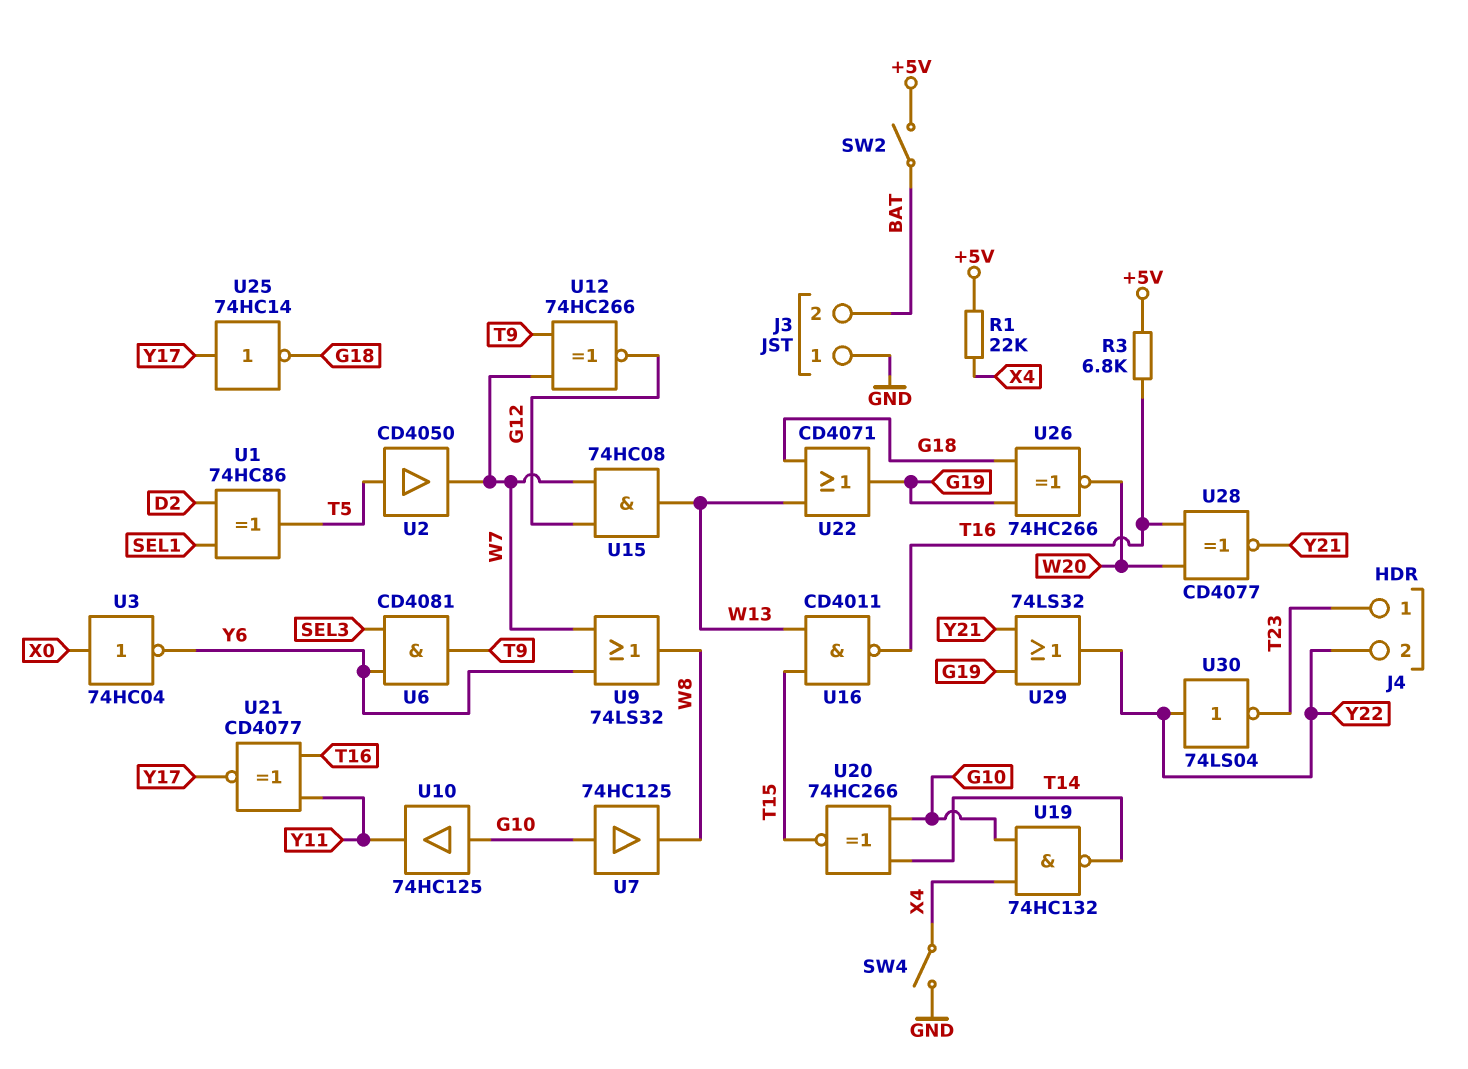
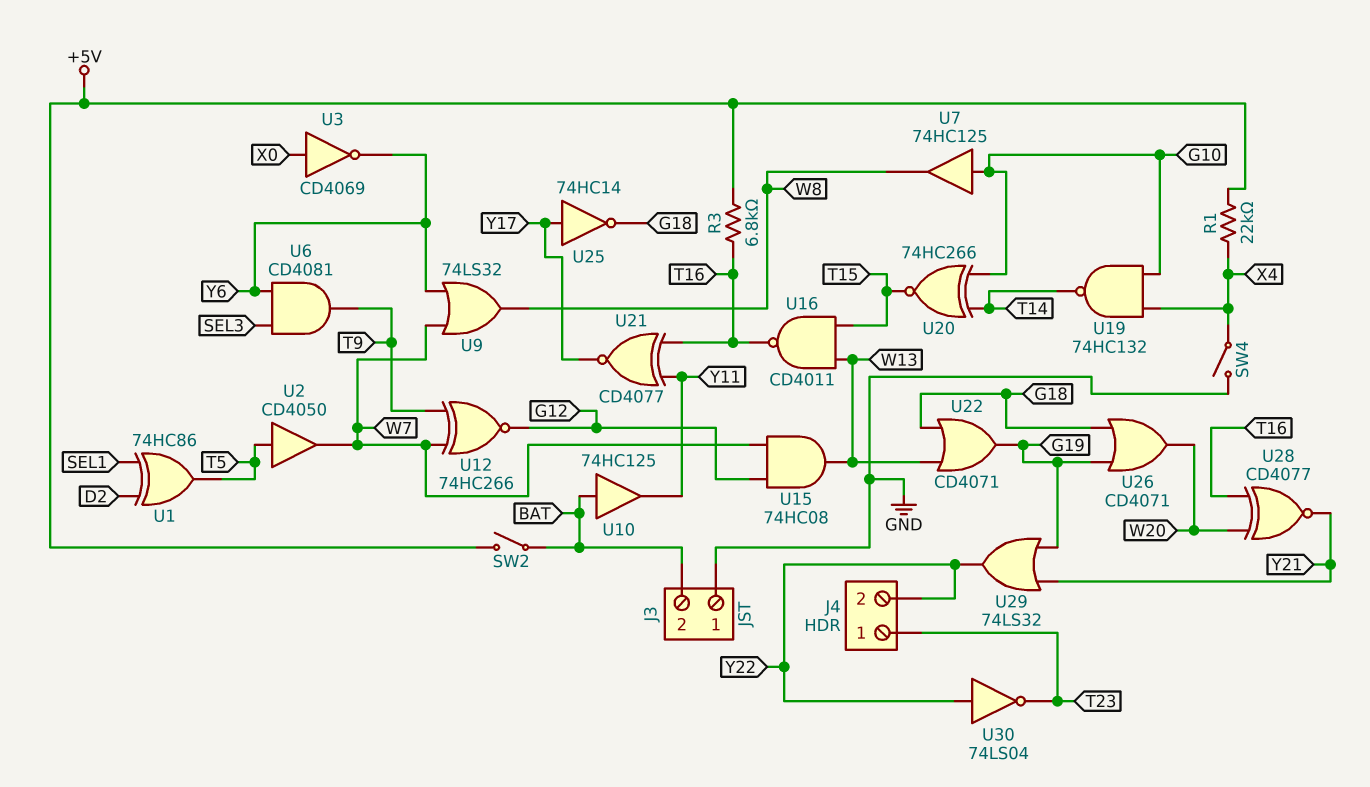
U3: NOT 74HC04 (in X0, out Y6) -> NOT CD4069 (in X0, out Y6)
U10: buffer 74HC125 (in G10, out Y11) -> buffer 74HC125 (in BAT, out Y11)
U26: XNOR 74HC266 (in G18, in G19, out W20) -> OR CD4071 (in G18, in G19, out W20)

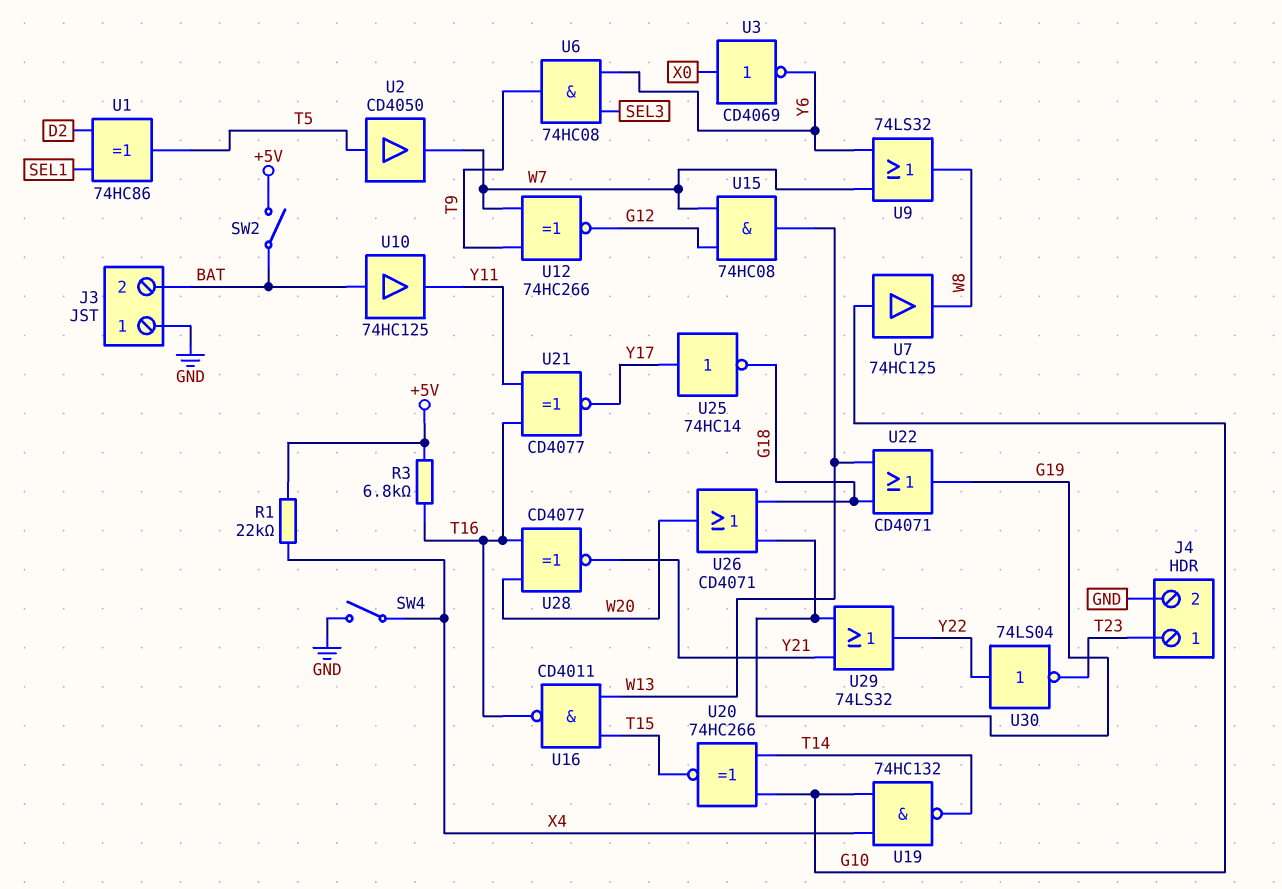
J4 pin 2: Y22 -> GND
U6: AND CD4081 (in SEL3, in Y6, out T9) -> AND 74HC08 (in SEL3, in Y6, out T9)

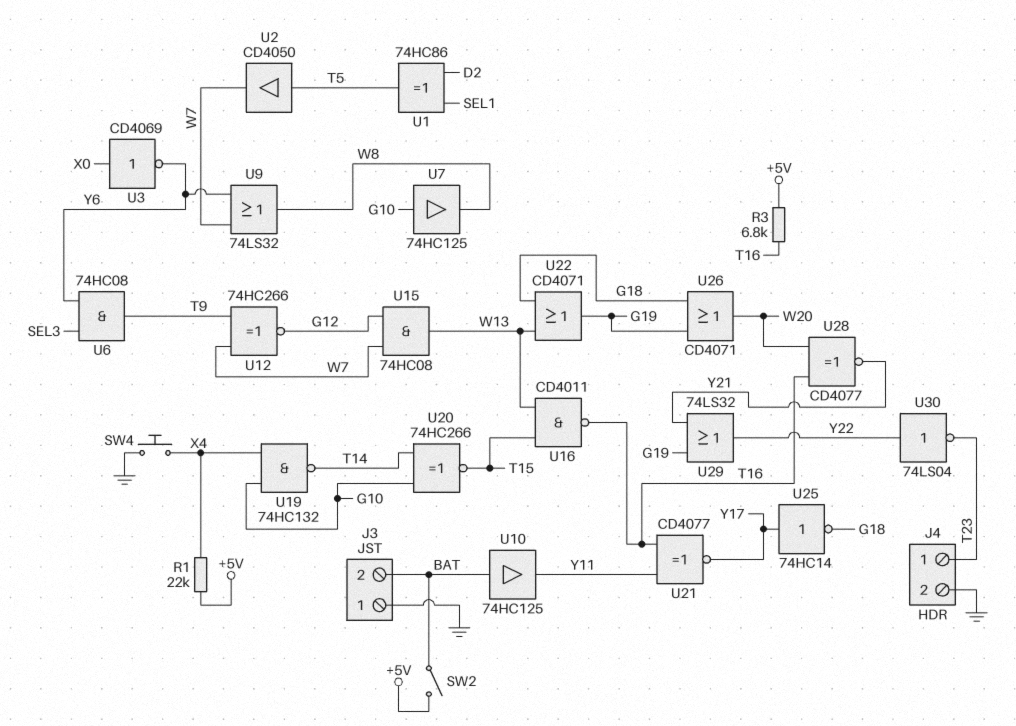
SW4: switch (GND, X4) -> button (GND, X4)

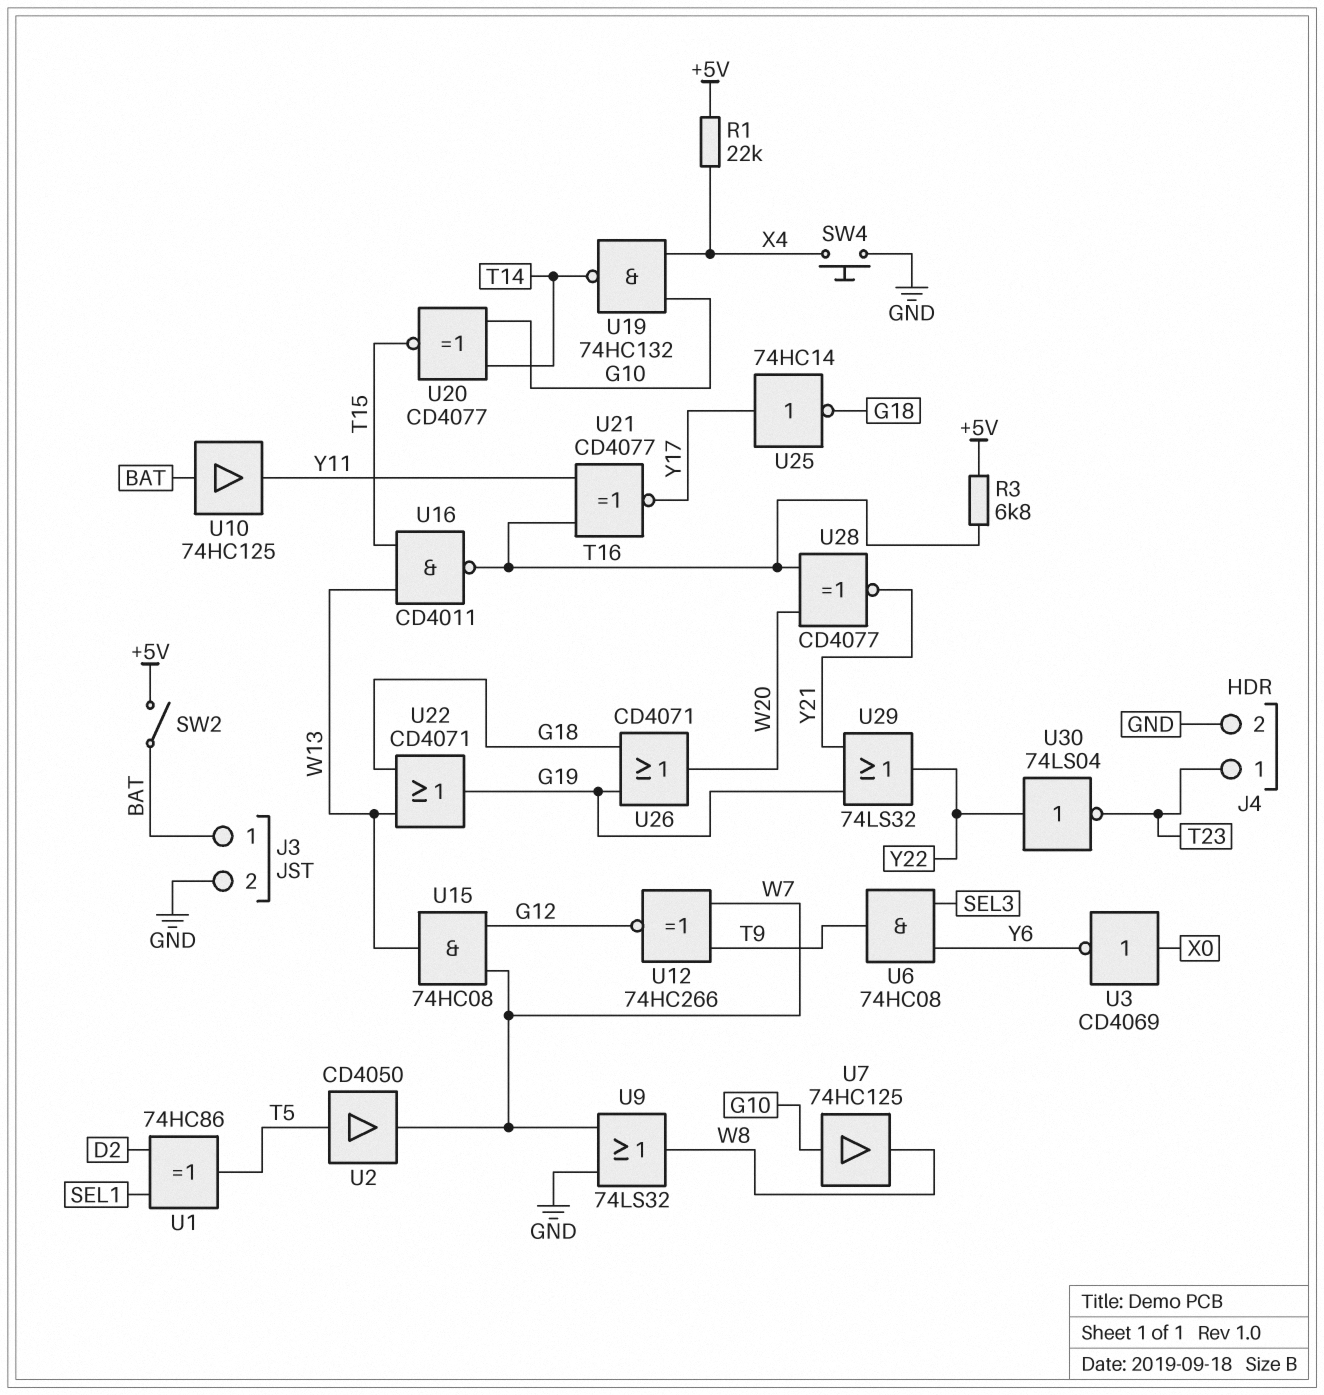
J3 pin 1: GND -> BAT
J3 pin 2: BAT -> GND
U9: OR 74LS32 (in W7, in Y6, out W8) -> OR 74LS32 (in GND, in W7, out W8)
U20: XNOR 74HC266 (in G10, in T14, out T15) -> XNOR CD4077 (in G10, in T14, out T15)

